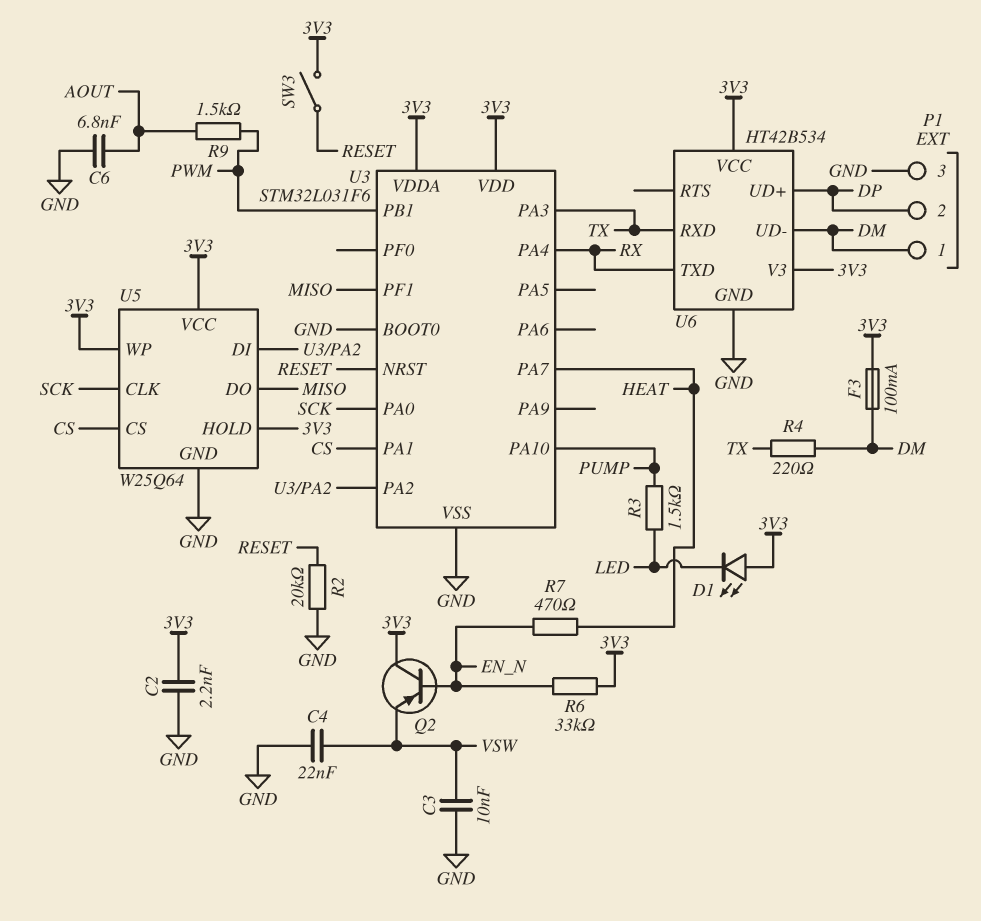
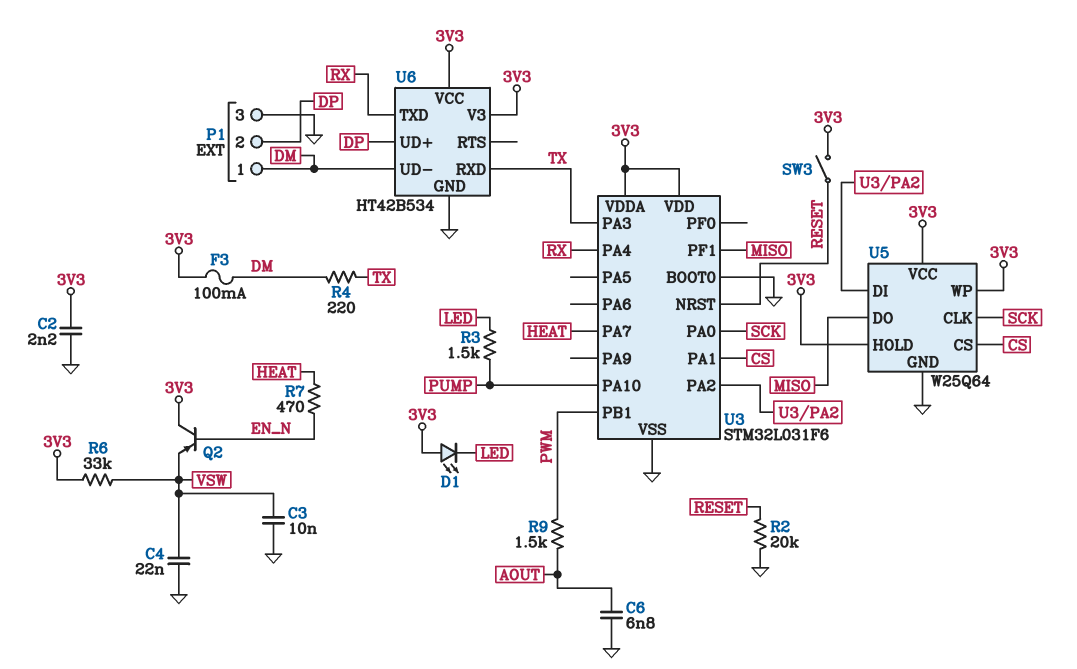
R6: 33k (3V3, EN_N) -> 33k (3V3, VSW)

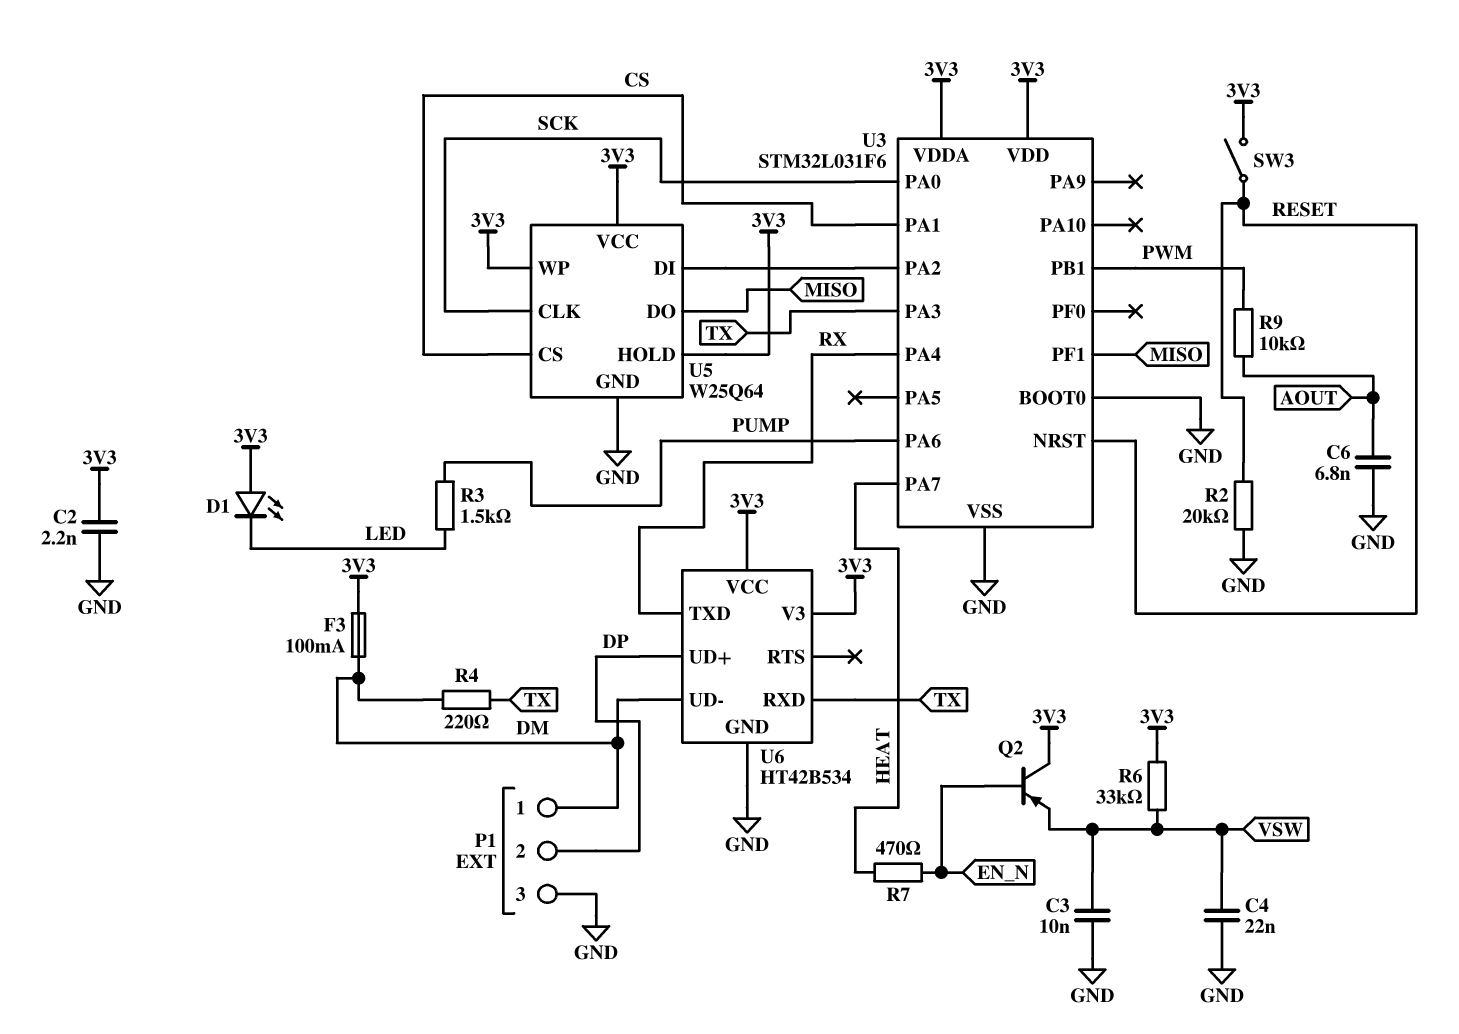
R9: 1.5k (AOUT, PWM) -> 10k (AOUT, PWM)
U3 pin PA6: none -> PUMP
U3 pin PA10: PUMP -> none

